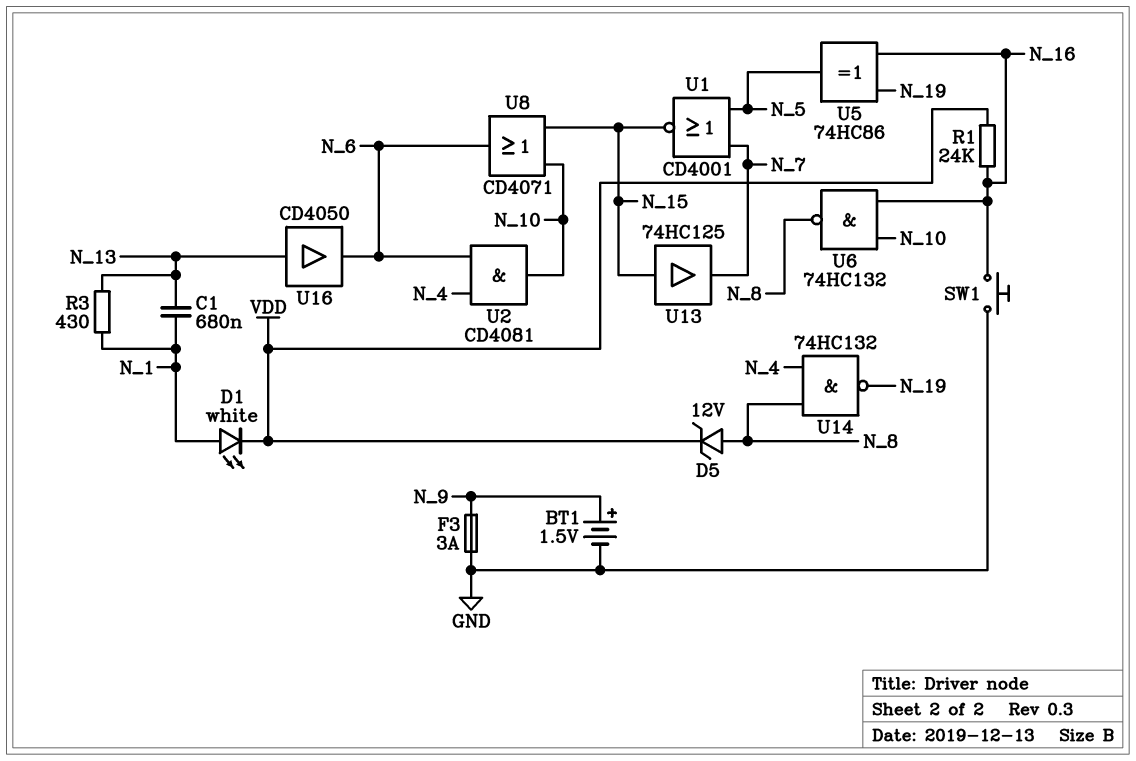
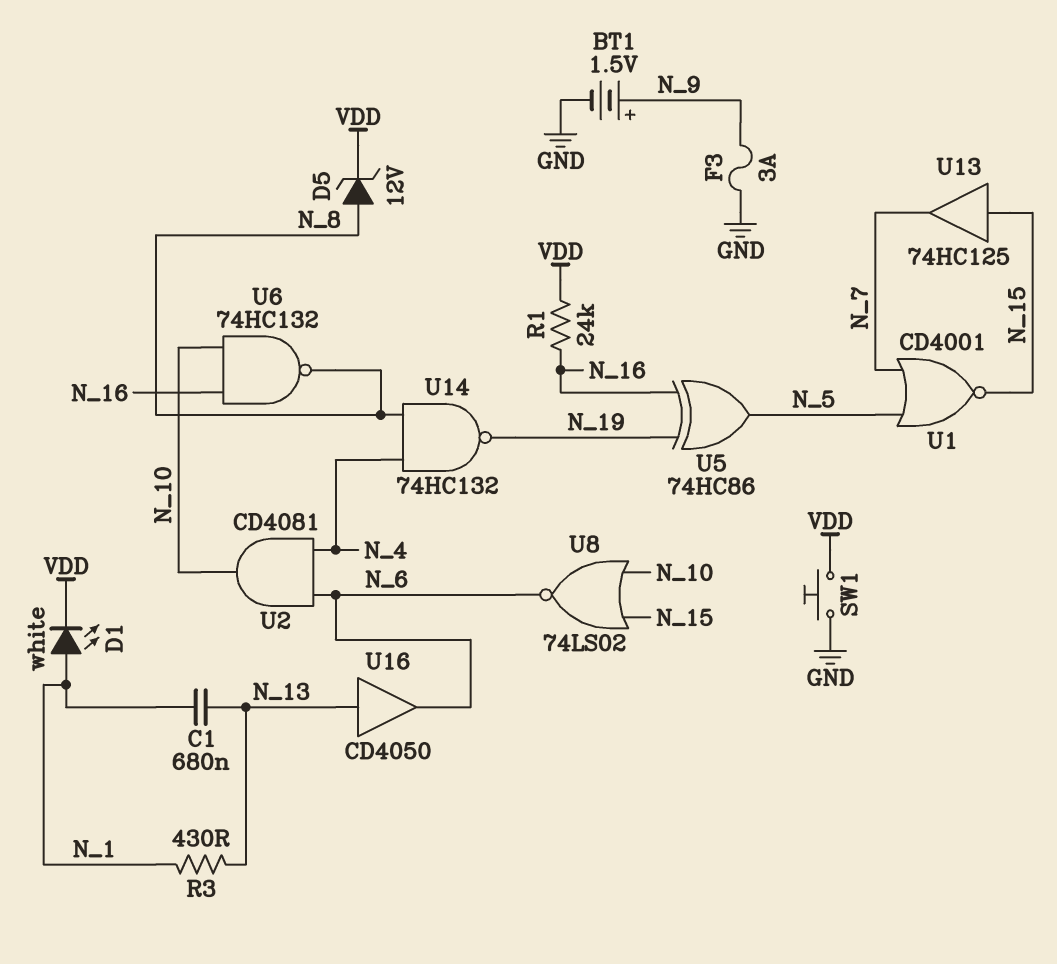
SW1: button (GND, N_16) -> button (GND, VDD)
U8: OR CD4071 (in N_10, in N_15, out N_6) -> NOR 74LS02 (in N_10, in N_15, out N_6)

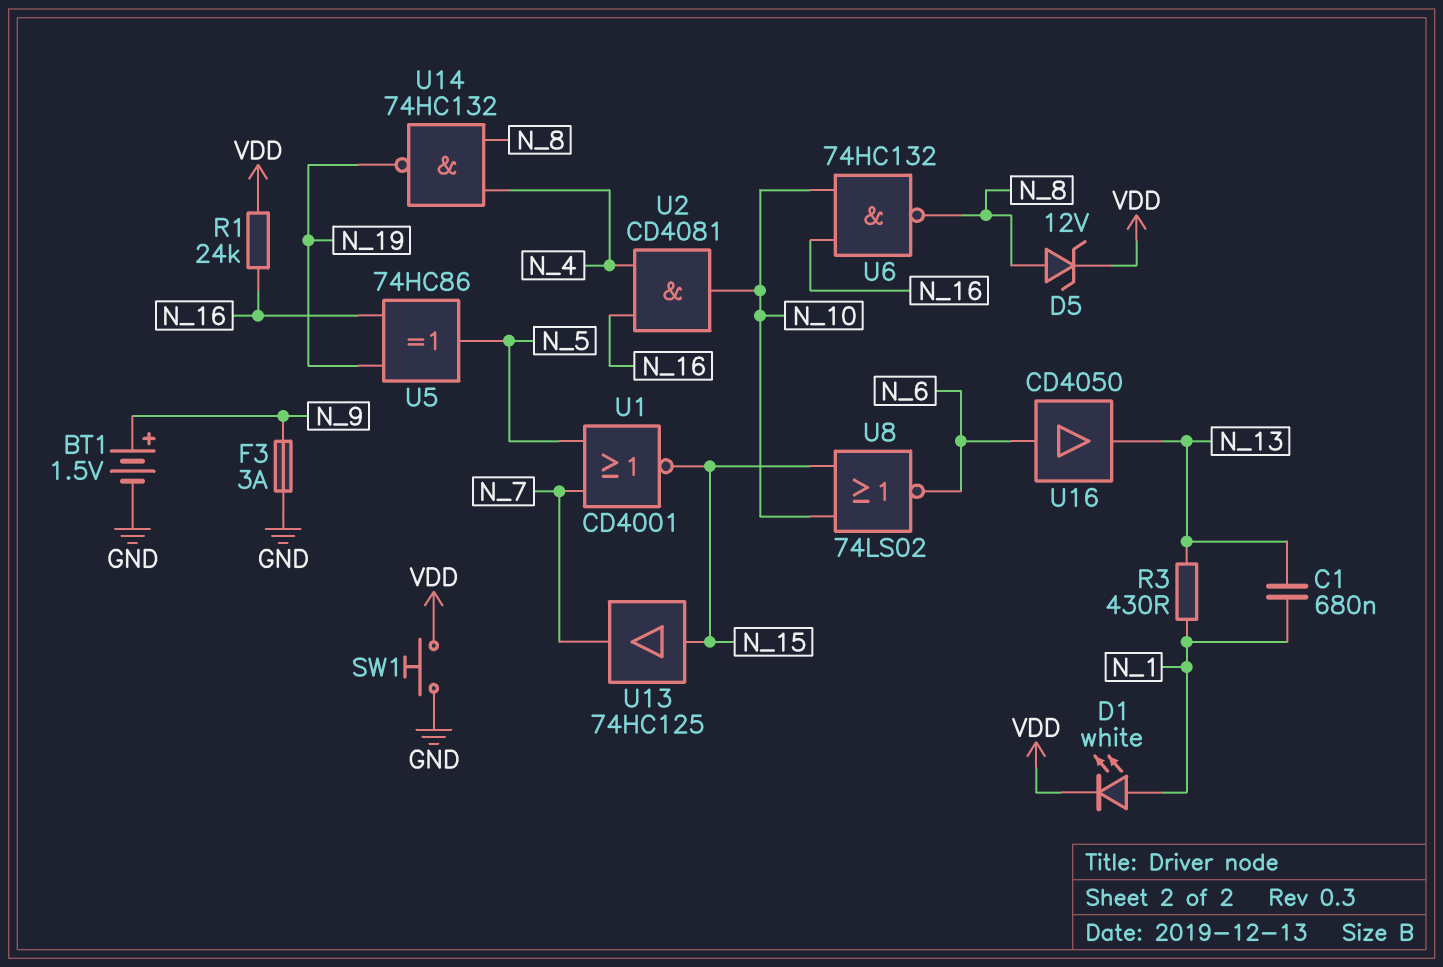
U2: AND CD4081 (in N_4, in N_6, out N_10) -> AND CD4081 (in N_4, in N_16, out N_10)
U16: buffer CD4050 (in N_13, out N_6) -> buffer CD4050 (in N_6, out N_13)

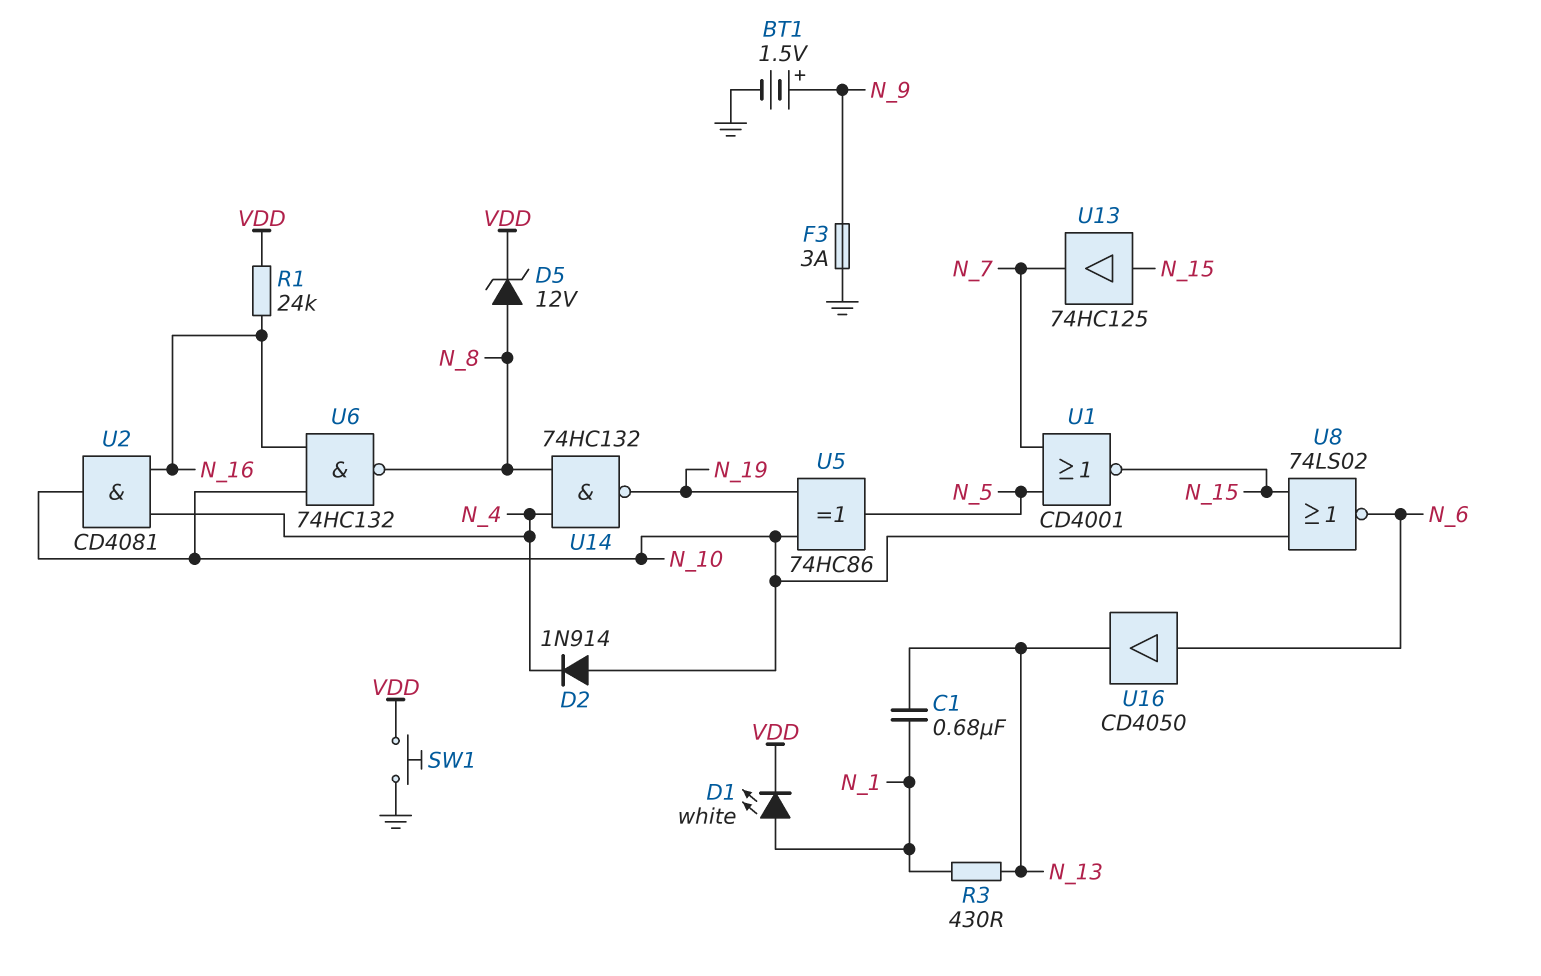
D2: none -> diode 1N914 (A N_10, K N_4)
U5: XOR 74HC86 (in N_16, in N_19, out N_5) -> XOR 74HC86 (in N_10, in N_19, out N_5)

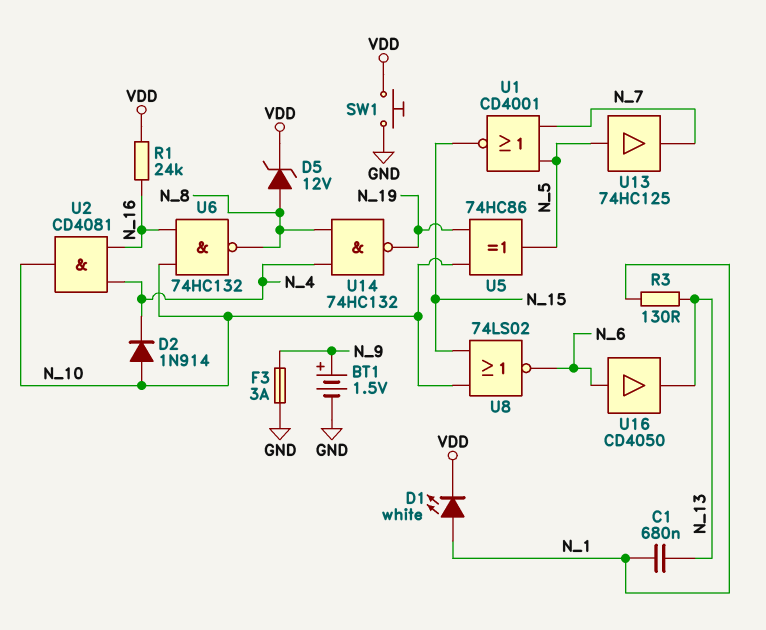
R3: 430 (N_1, N_13) -> 130 (N_1, N_13)
U13: buffer 74HC125 (in N_15, out N_7) -> buffer 74HC125 (in N_5, out N_7)

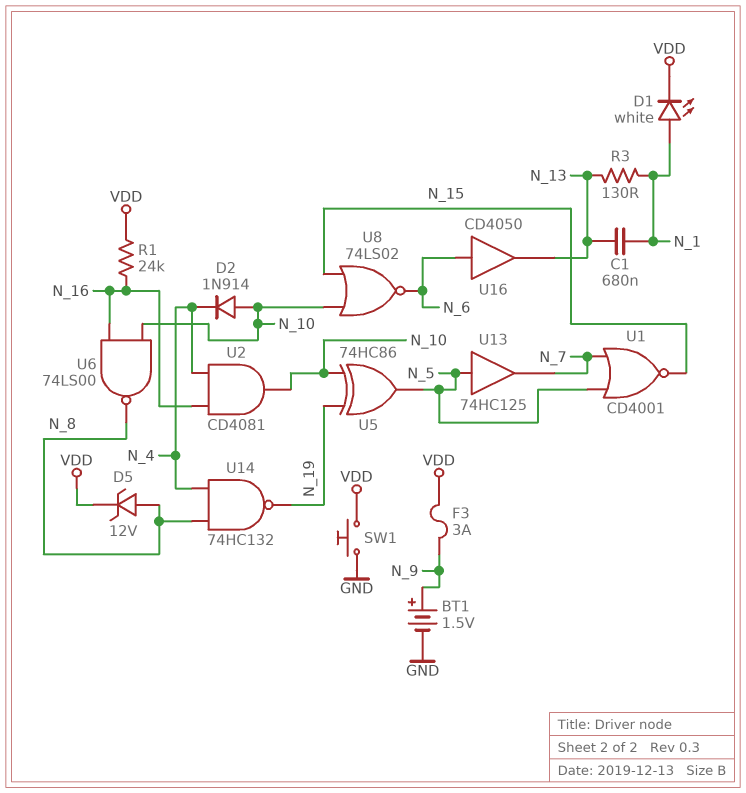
F3: 3A (GND, N_9) -> 3A (N_9, VDD)
U6: NAND 74HC132 (in N_10, in N_16, out N_8) -> NAND 74LS00 (in N_10, in N_16, out N_8)

